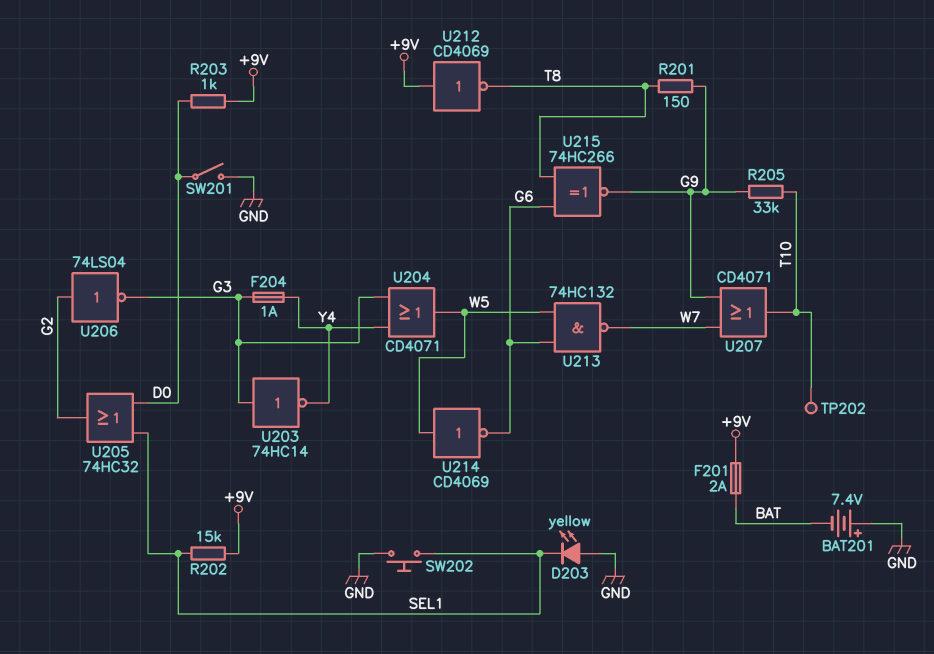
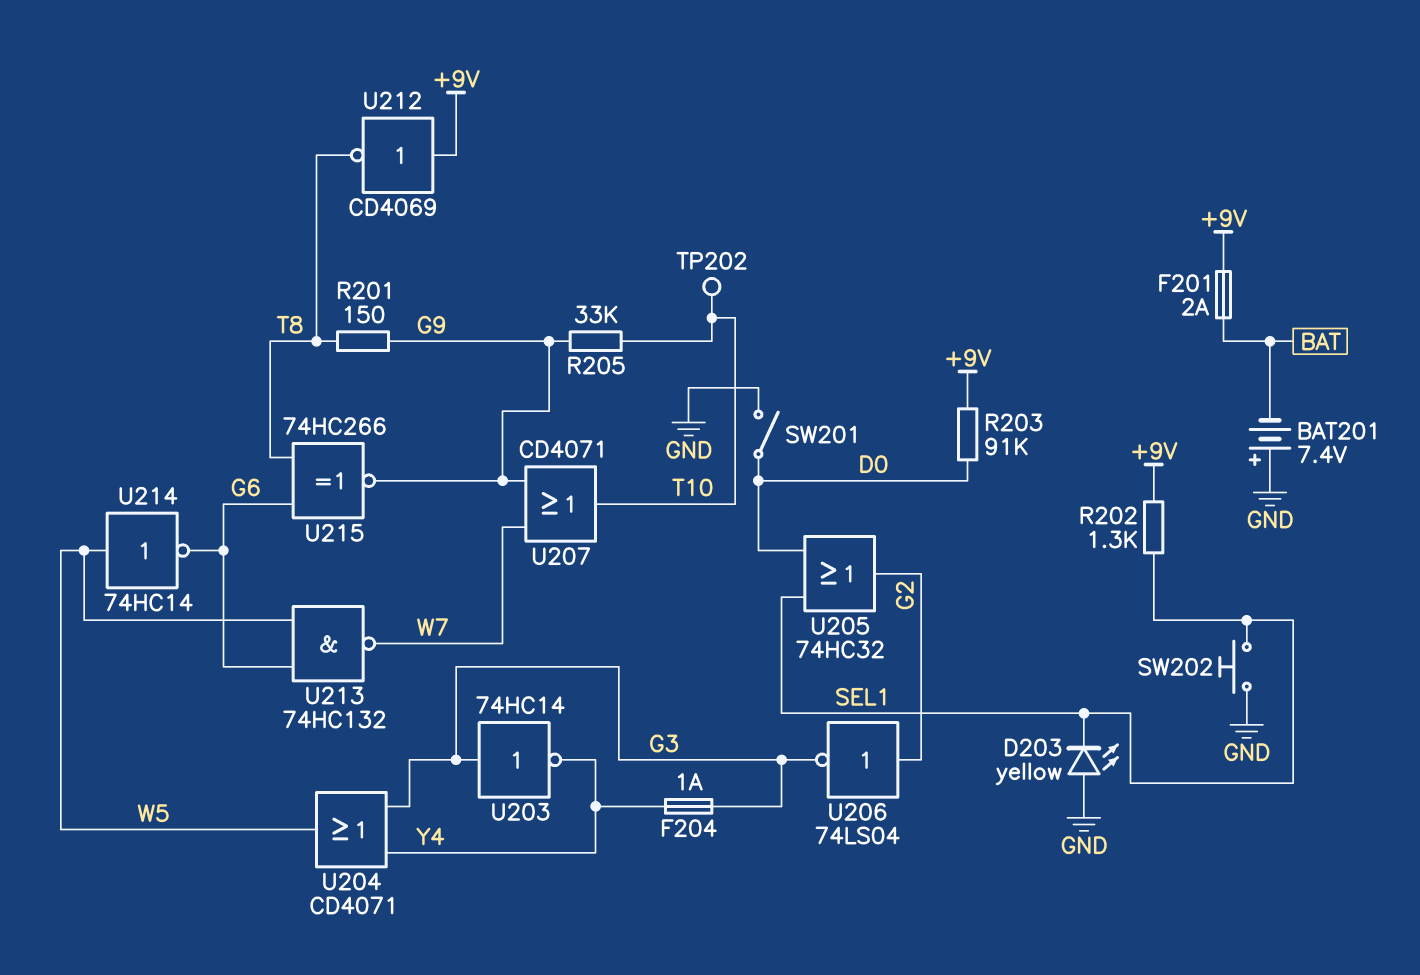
R202: 15k (+9V, SEL1) -> 1.3k (+9V, SEL1)
R203: 1k (+9V, D0) -> 91k (+9V, D0)
U214: NOT CD4069 (in W5, out G6) -> NOT 74HC14 (in W5, out G6)

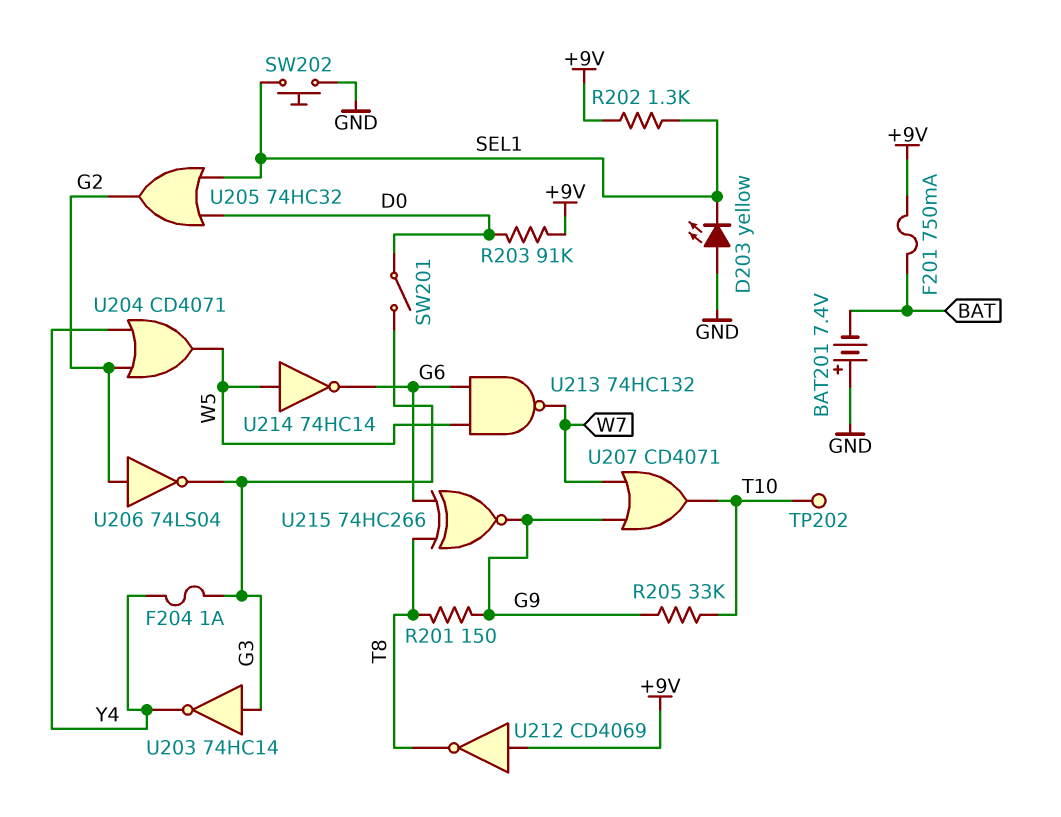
F201: 2A (+9V, BAT) -> 750mA (+9V, BAT)
SW201: switch (D0, GND) -> switch (D0, G3)
U204: OR CD4071 (in G3, in Y4, out W5) -> OR CD4071 (in G2, in Y4, out W5)

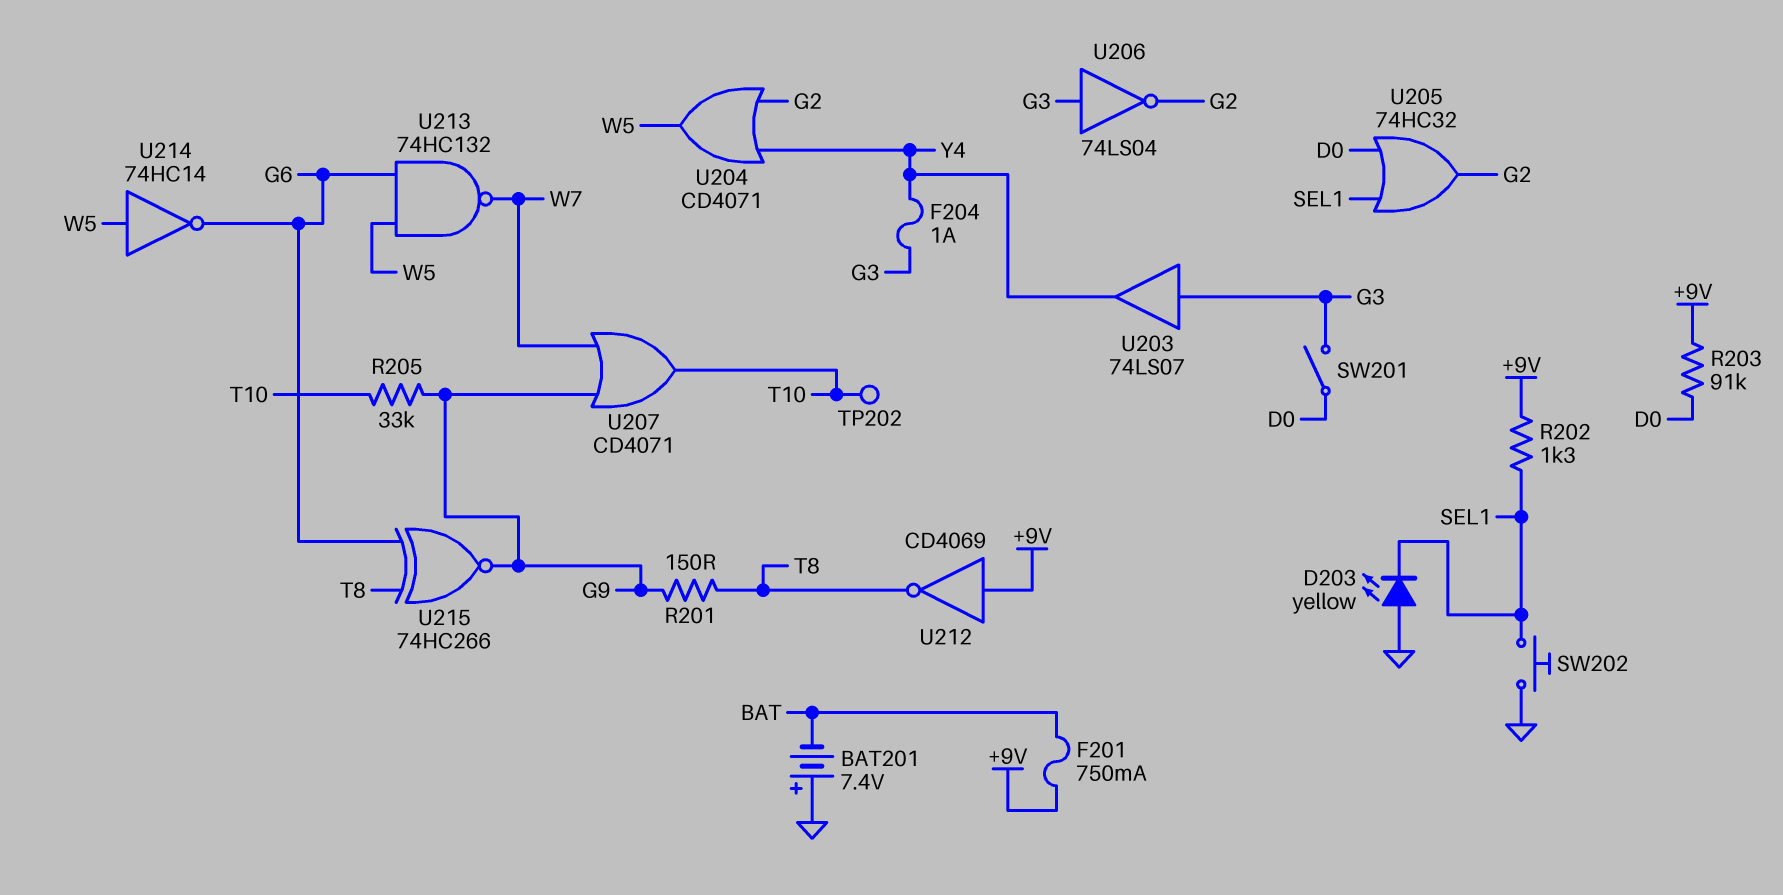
U203: NOT 74HC14 (in G3, out Y4) -> buffer 74LS07 (in G3, out Y4)
U206: NOT 74LS04 (in G2, out G3) -> NOT 74LS04 (in G3, out G2)

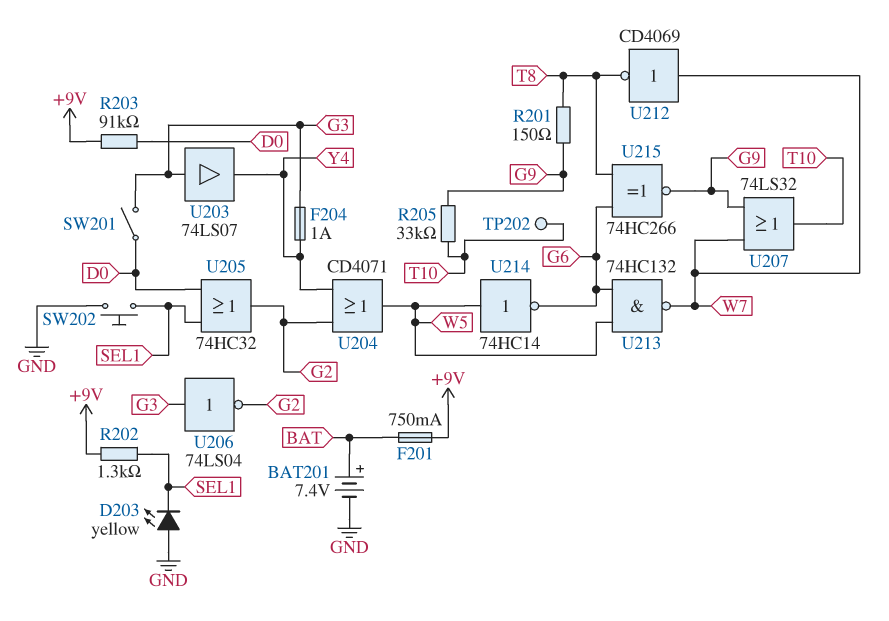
BAT201: 7.4V (plus GND, minus BAT) -> 7.4V (plus BAT, minus GND)
U207: OR CD4071 (in G9, in W7, out T10) -> OR 74LS32 (in G9, in W7, out T10)
U212: NOT CD4069 (in +9V, out T8) -> NOT CD4069 (in W7, out T8)

